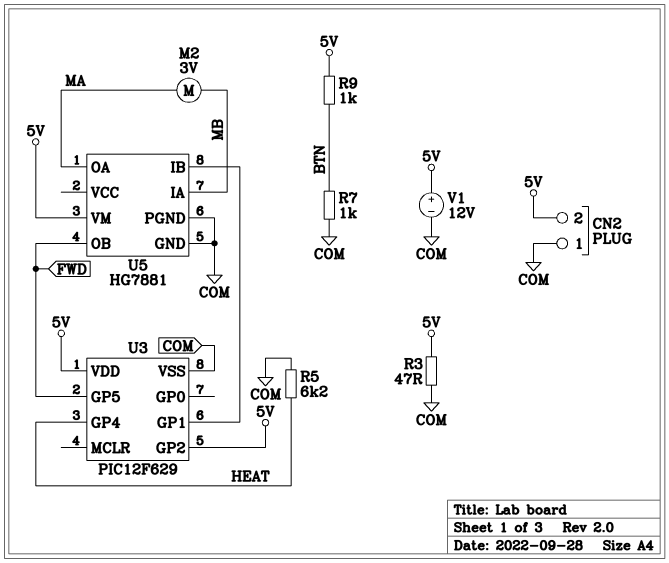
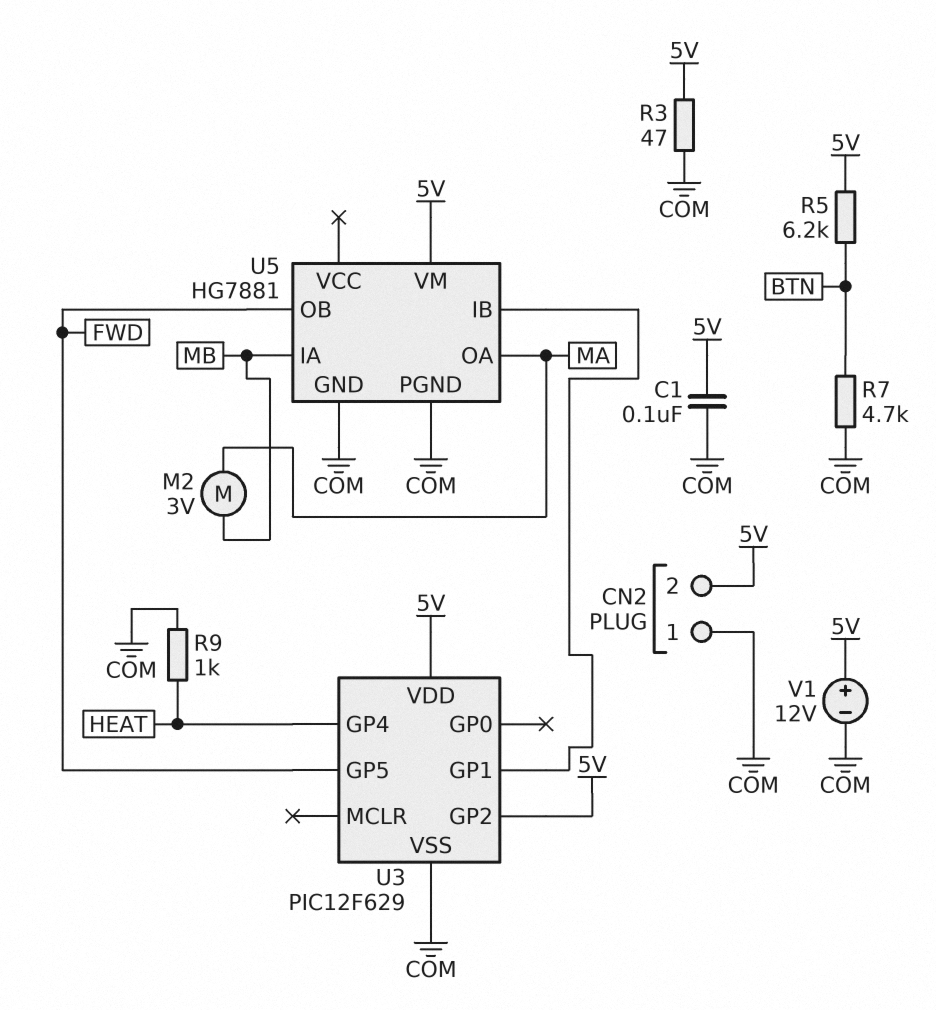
C1: none -> 100nF (5V, COM)
R5: 6.2k (COM, HEAT) -> 6.2k (5V, BTN)
R7: 1k (BTN, COM) -> 4.7k (BTN, COM)
R9: 1k (5V, BTN) -> 1k (COM, HEAT)

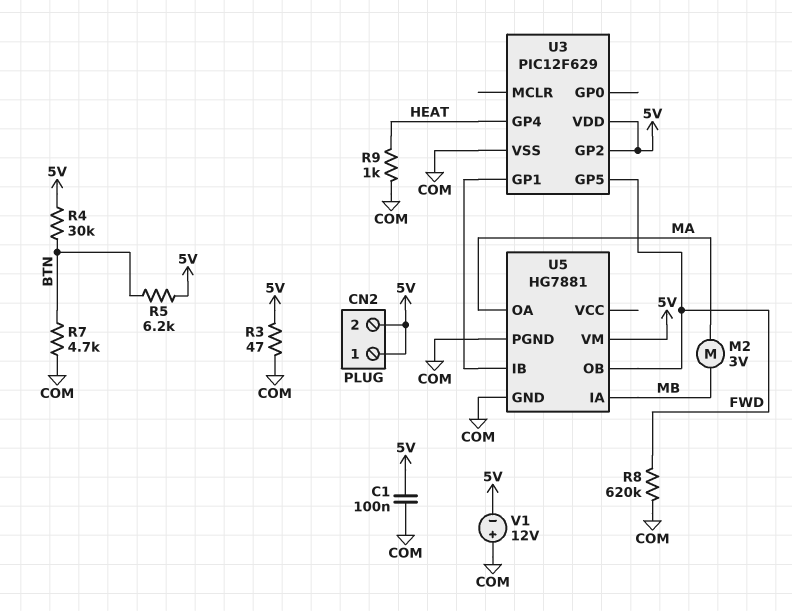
CN2 pin 1: COM -> 5V
R4: none -> 30k (5V, BTN)
R8: none -> 620k (COM, FWD)
V1: 12V (plus 5V, minus COM) -> 12V (plus COM, minus 5V)

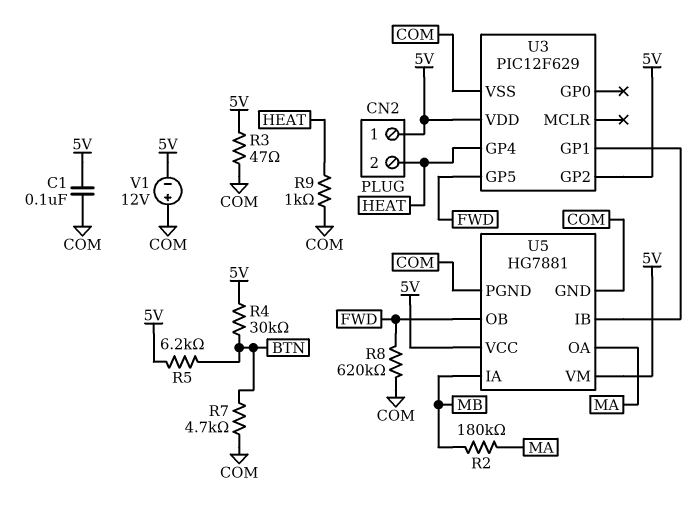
CN2 pin 2: 5V -> HEAT
M2: motor 3V (MA, MB) -> none
R2: none -> 180k (MA, MB)
U5 pin VCC: none -> 5V

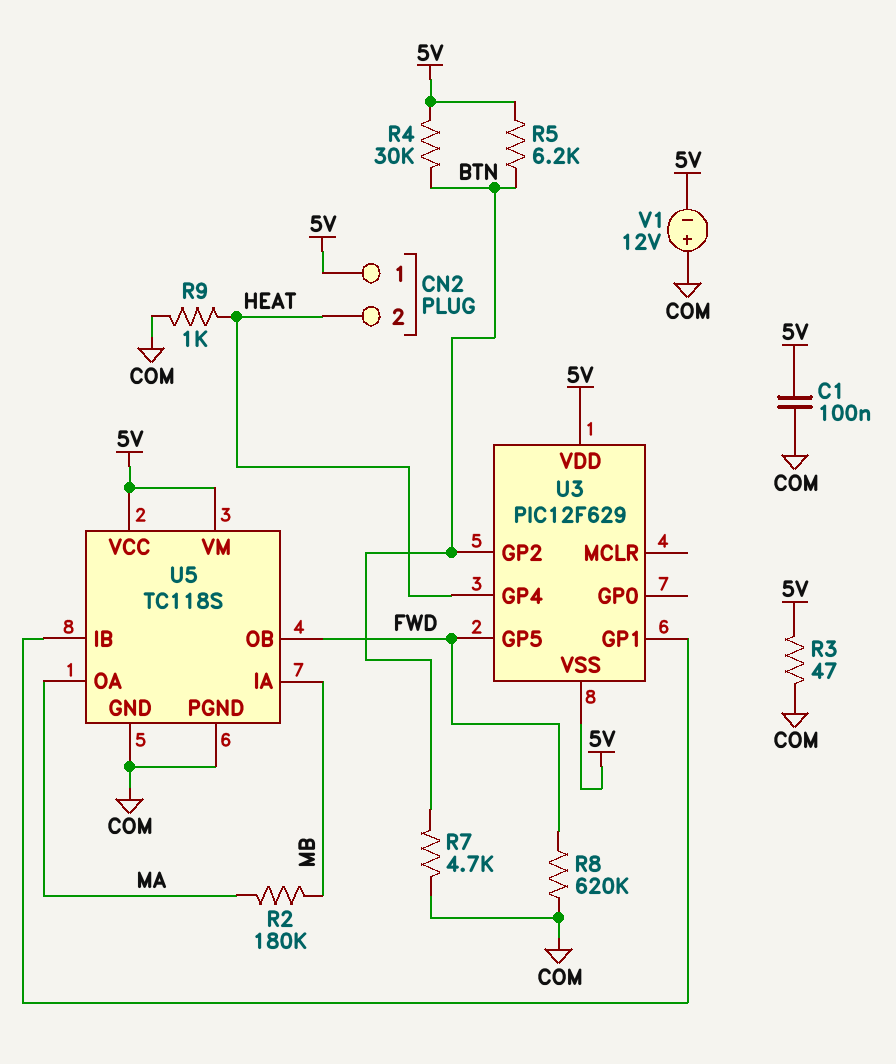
U3 pin GP2: 5V -> BTN
U3 pin VSS: COM -> 5V
U5: HG7881 -> TC118S

